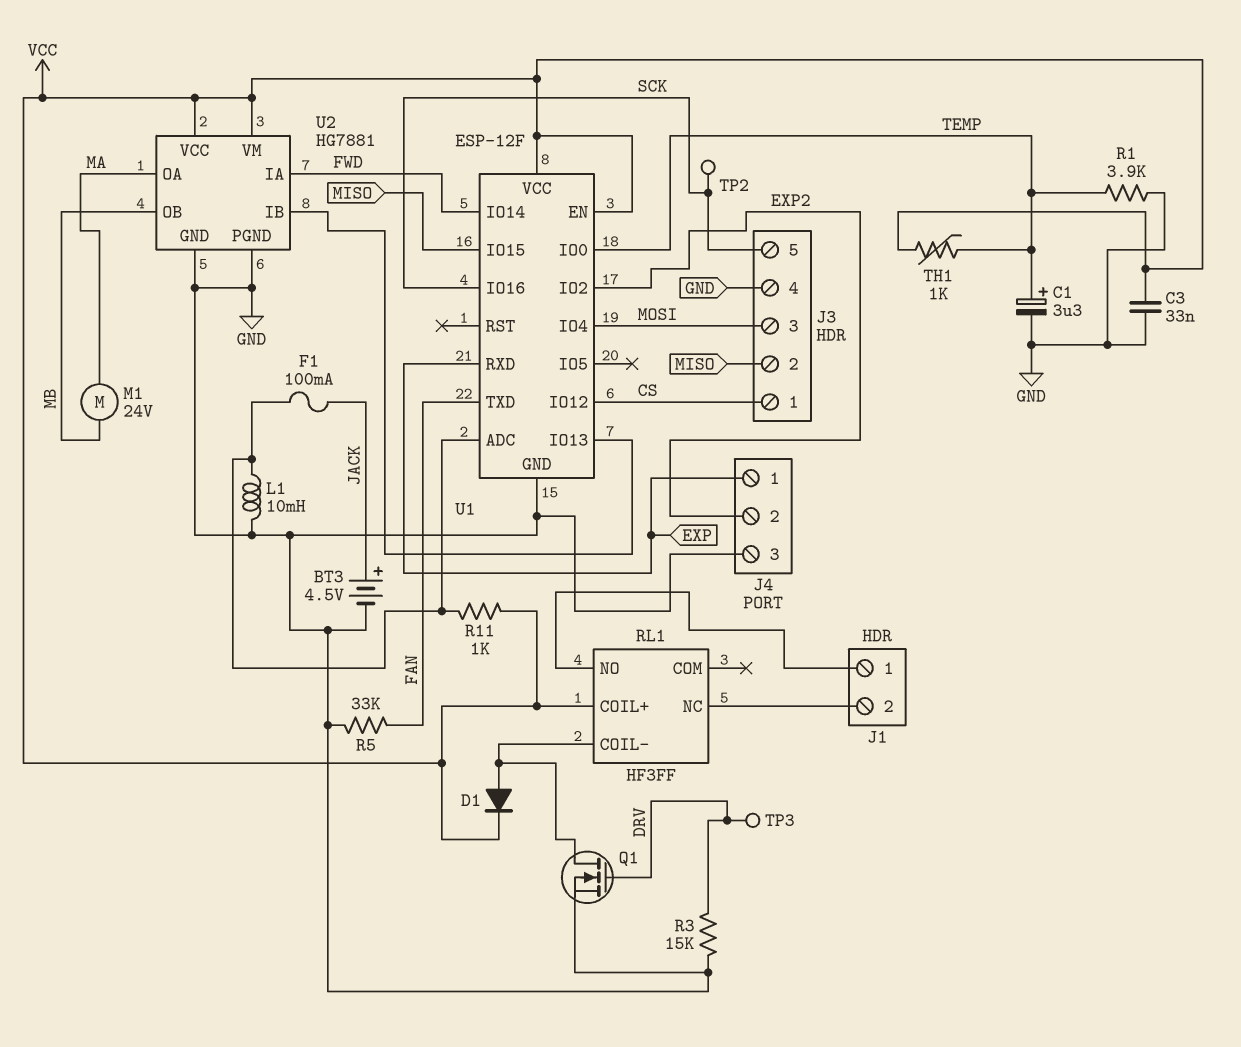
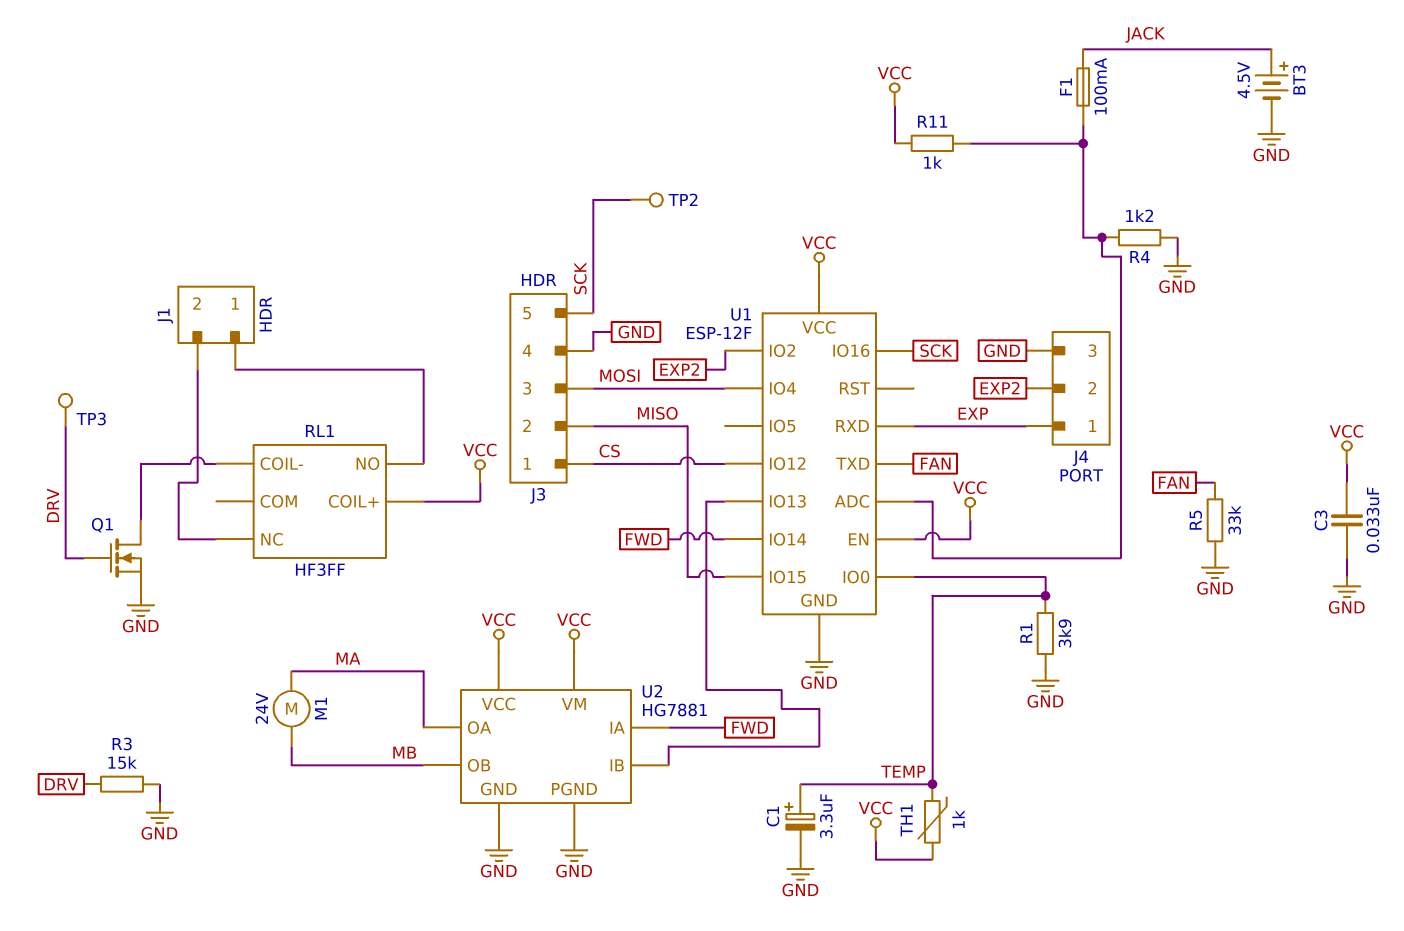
D1: diode (A RL1/COIL-, K VCC) -> none
L1: 10mH (GND, U1/ADC) -> none
R4: none -> 1.2k (GND, U1/ADC)

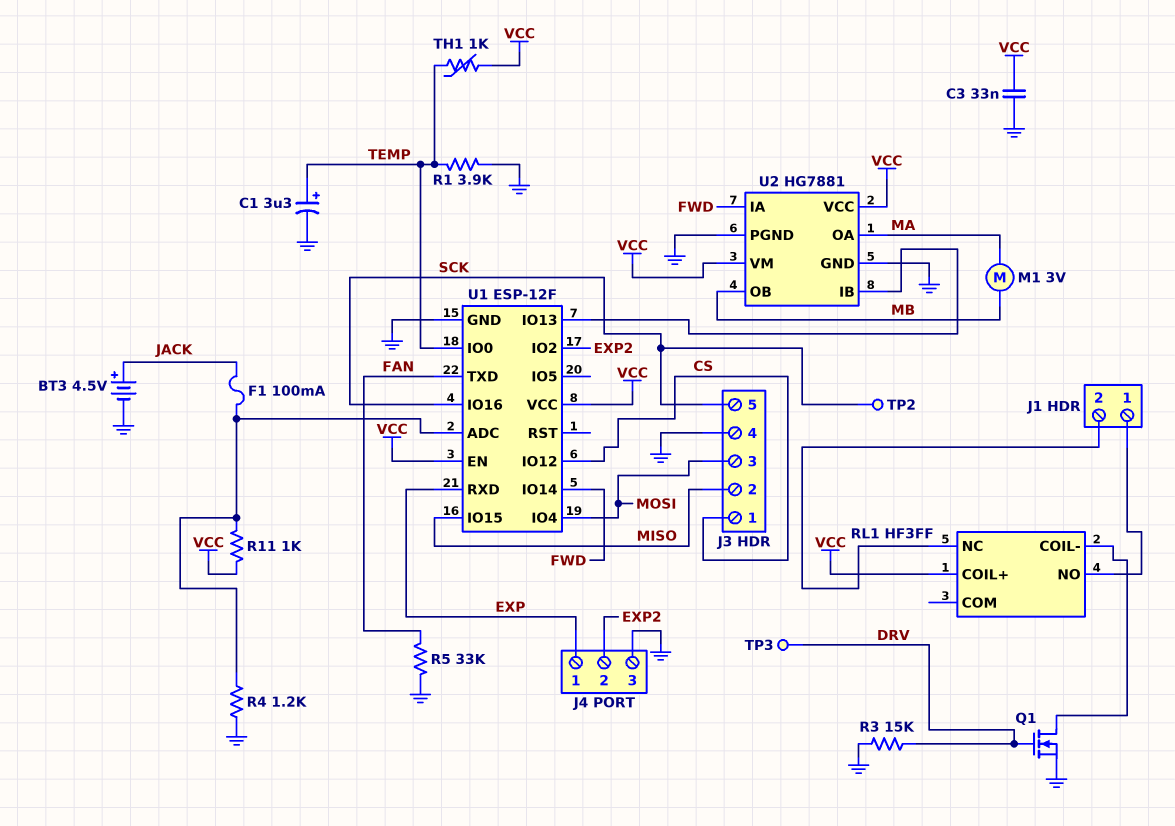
M1: motor 24V (MA, MB) -> motor 3V (MA, MB)

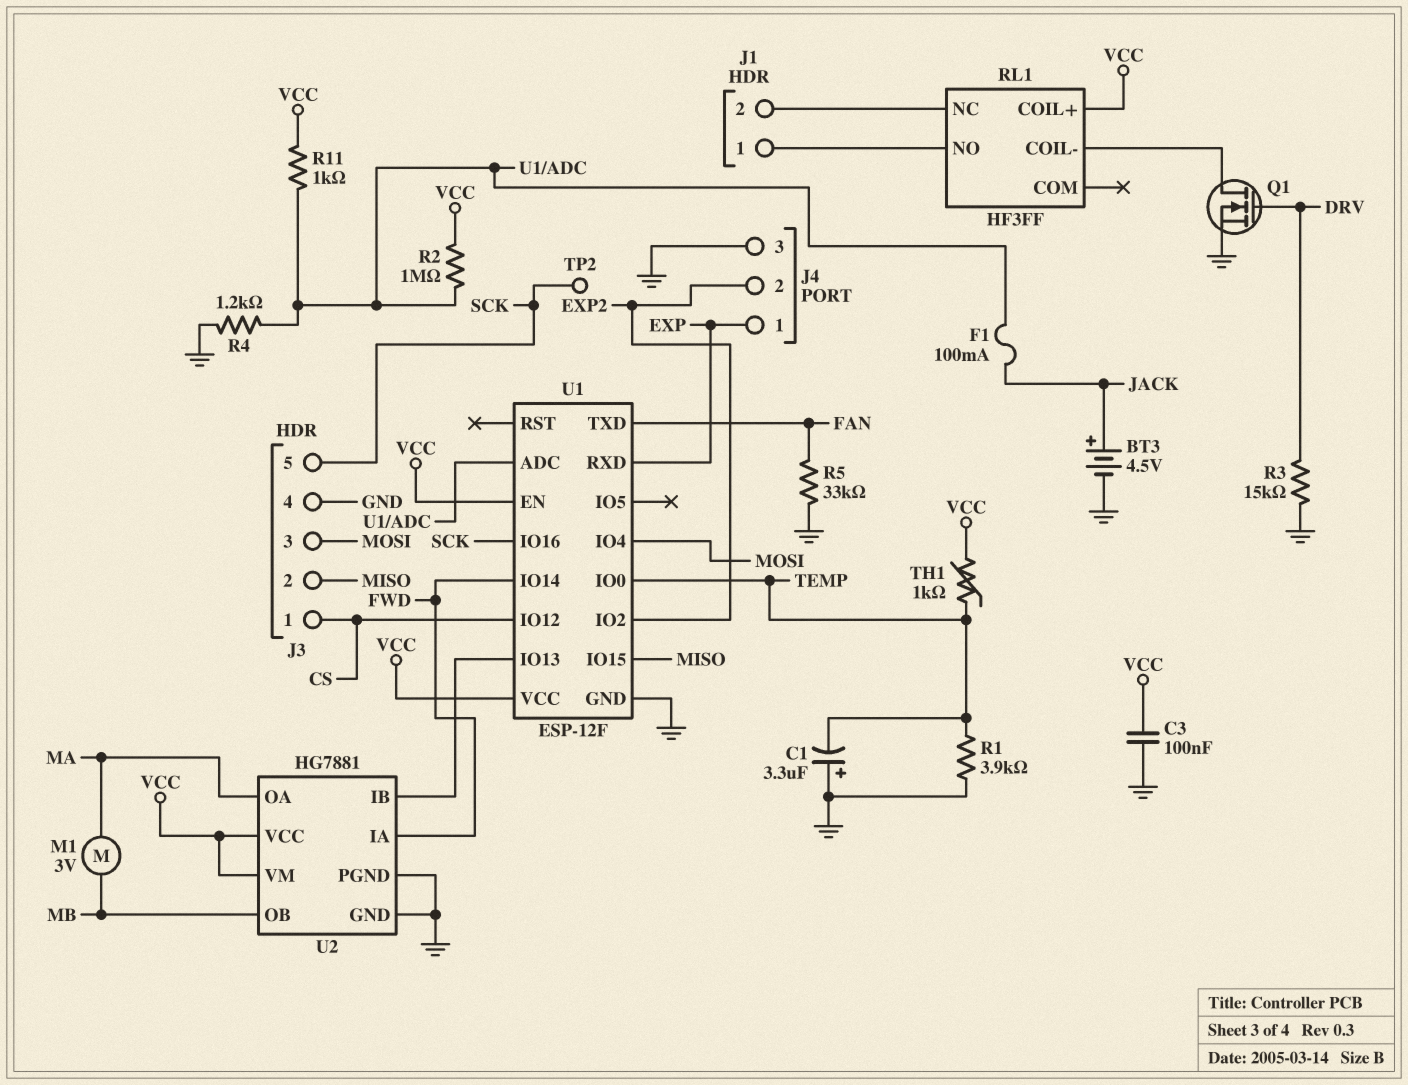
C1: 3.3uF (plus TEMP, minus GND) -> 3.3uF (plus GND, minus TEMP)
C3: 33nF (GND, VCC) -> 100nF (GND, VCC)
R2: none -> 1M (U1/ADC, VCC)
TP3: test point (DRV) -> none

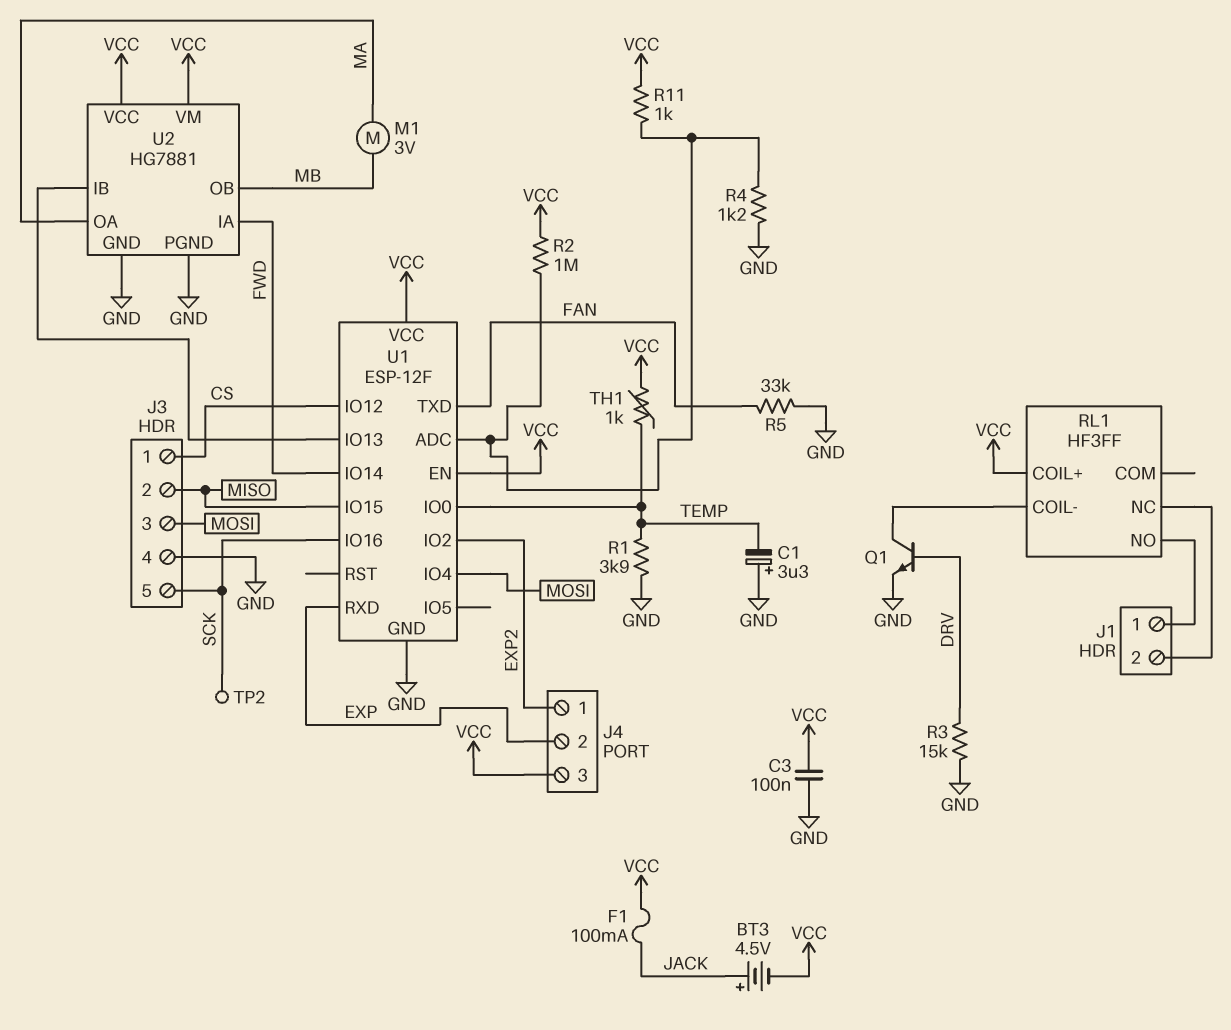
BT3: 4.5V (plus JACK, minus GND) -> 4.5V (plus JACK, minus VCC)
F1: 100mA (JACK, U1/ADC) -> 100mA (JACK, VCC)
J4 pin 1: EXP -> EXP2
J4 pin 2: EXP2 -> EXP
J4 pin 3: GND -> VCC
Q1: NMOS (G DRV, D RL1/COIL-, S GND) -> NPN (B DRV, C RL1/COIL-, E GND)

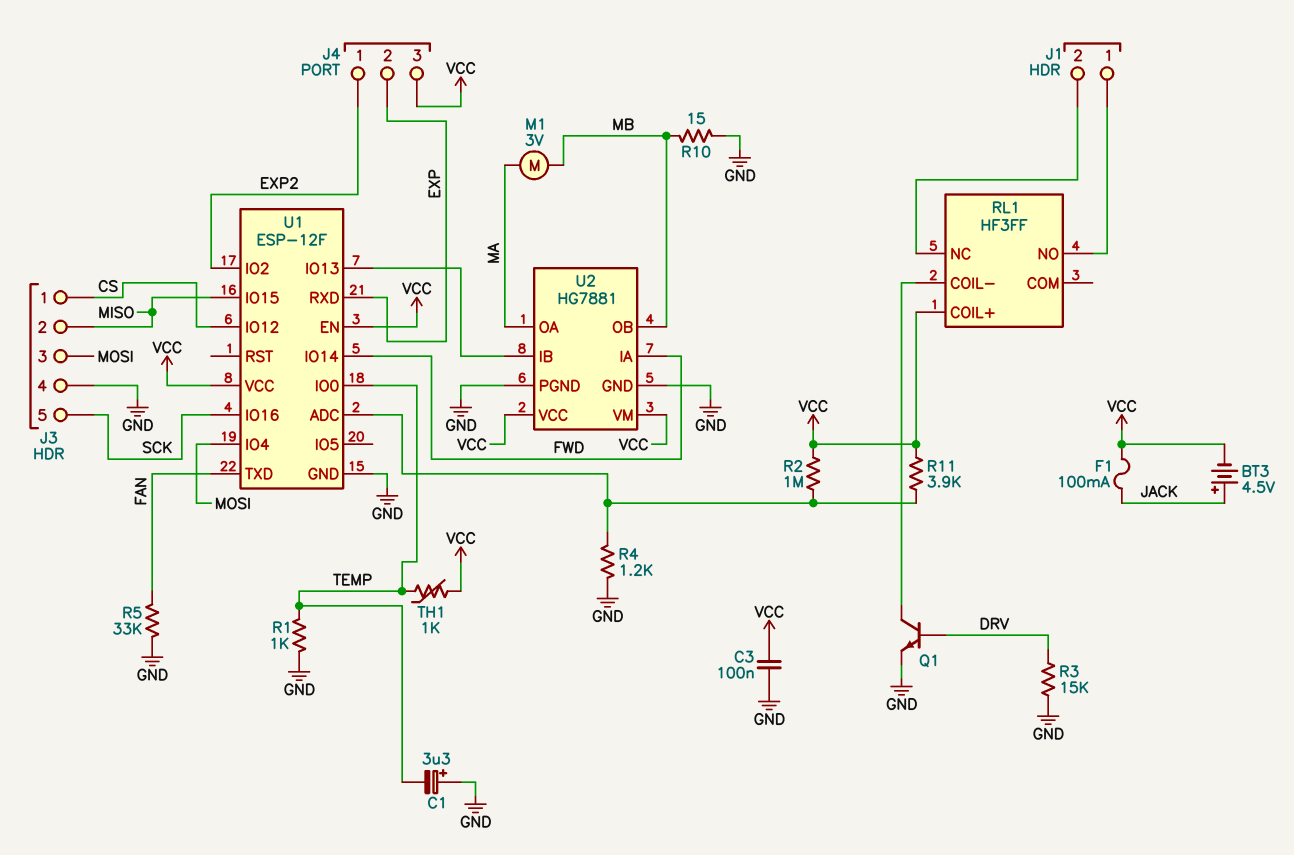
R1: 3.9k (GND, TEMP) -> 1k (GND, TEMP)
R10: none -> 15 (GND, MB)
R11: 1k (U1/ADC, VCC) -> 3.9k (U1/ADC, VCC)
TP2: test point (SCK) -> none

